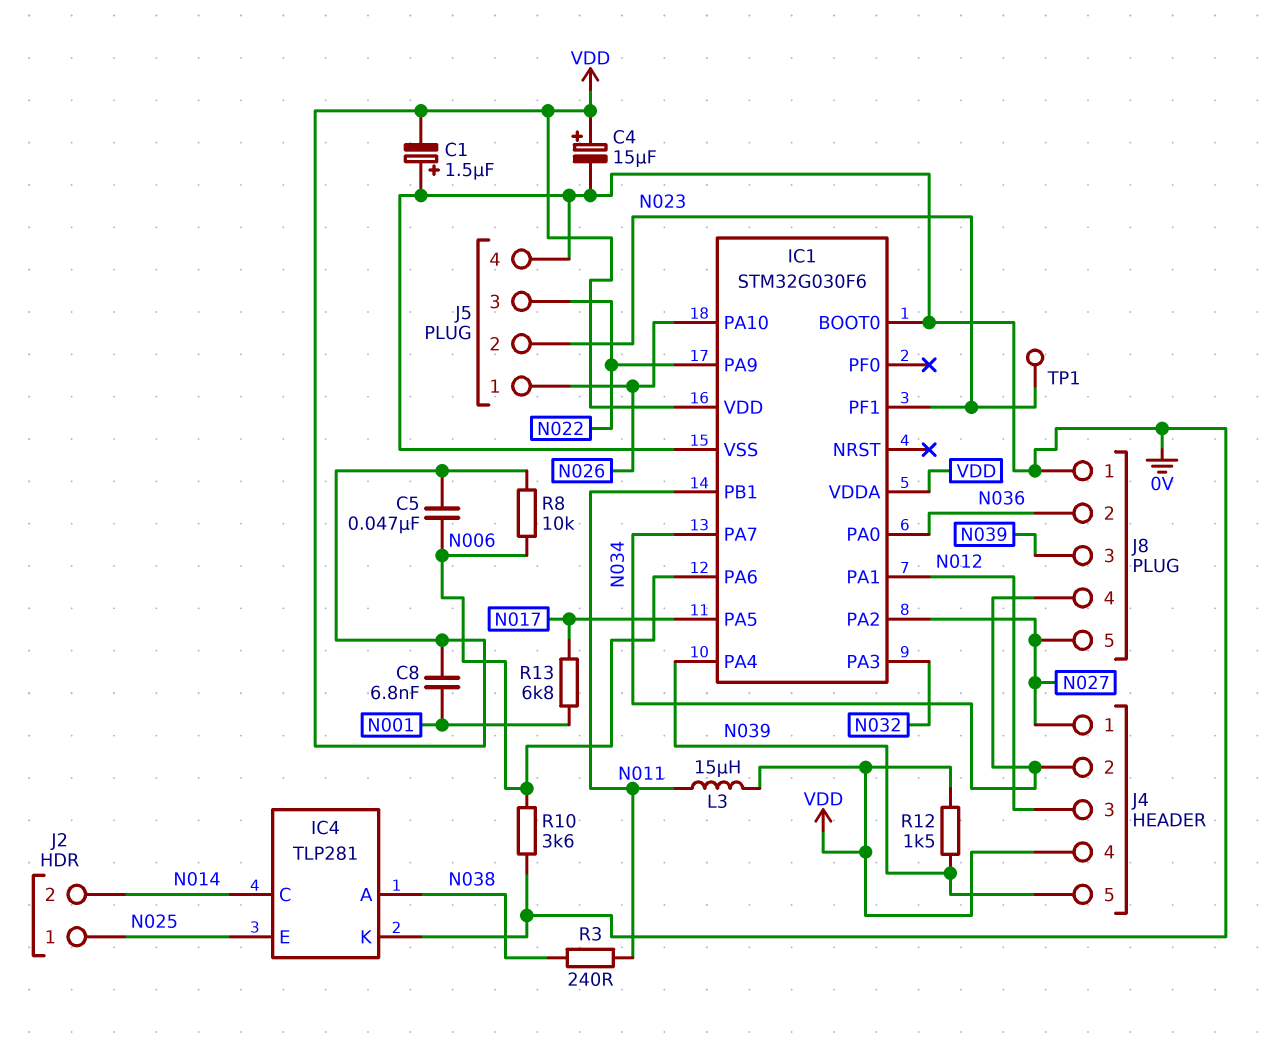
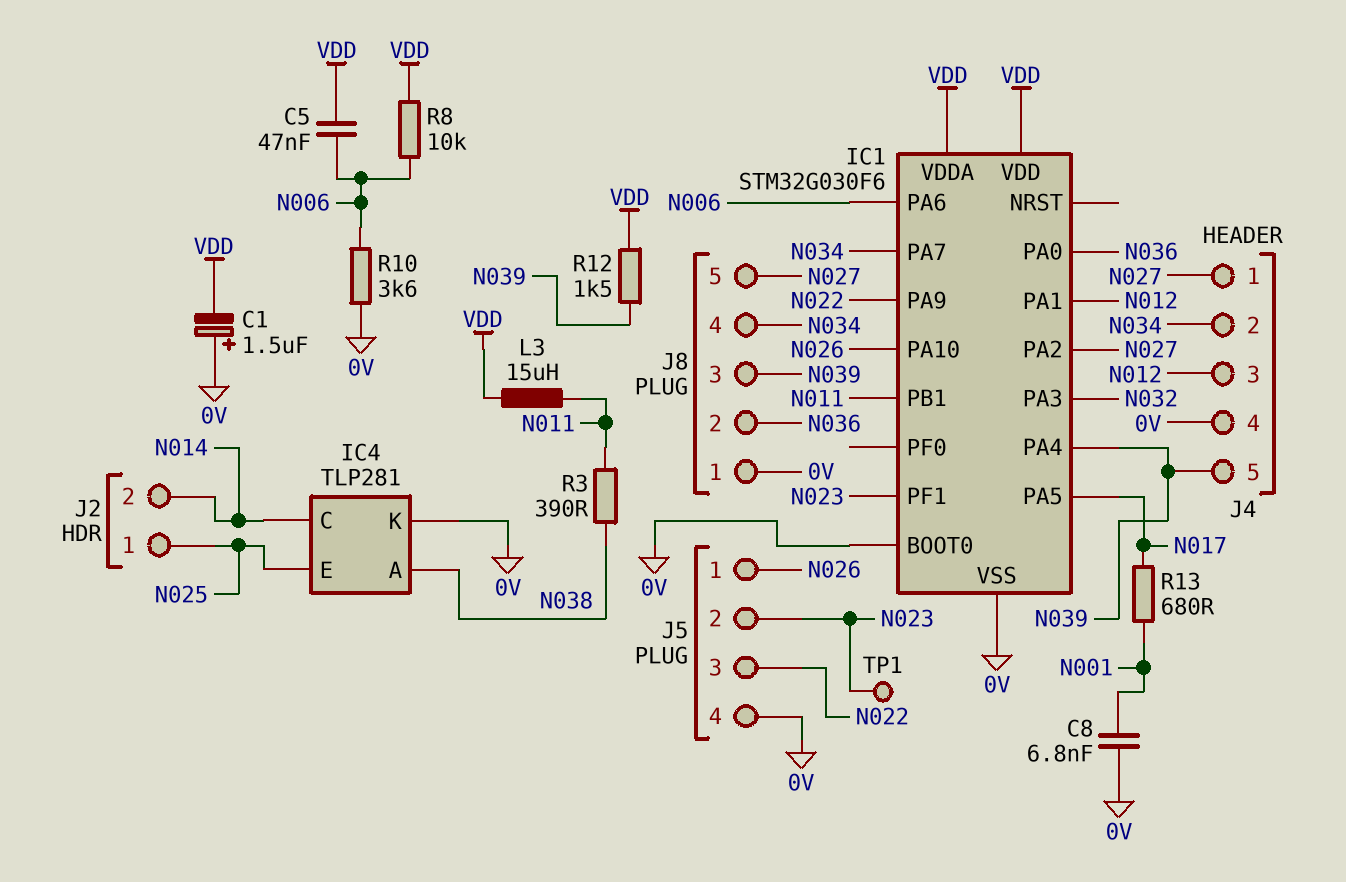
C4: 15uF (plus VDD, minus 0V) -> none
C8: 6.8nF (N001, VDD) -> 6.8nF (0V, N001)
J4 pin 4: VDD -> 0V
R3: 240 (N011, N038) -> 390 (N011, N038)
R13: 6.8k (N001, N017) -> 680 (N001, N017)

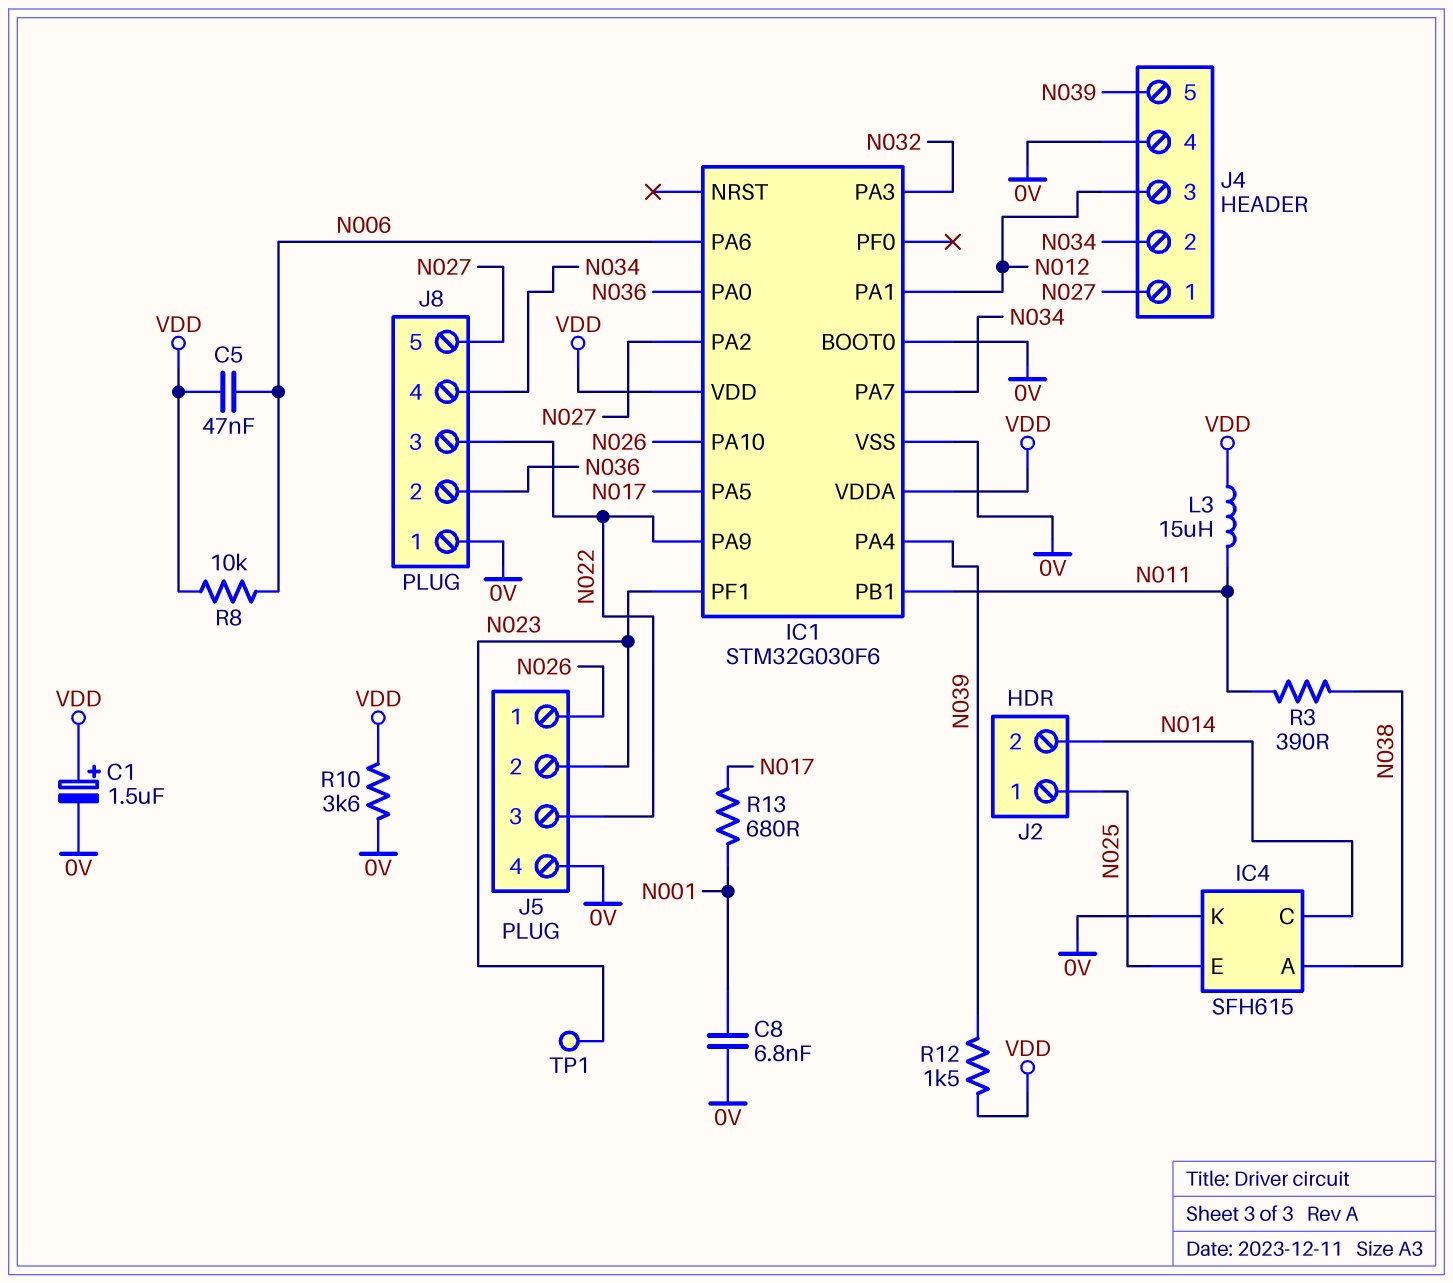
C1: 1.5uF (plus 0V, minus VDD) -> 1.5uF (plus VDD, minus 0V)
IC4: TLP281 -> SFH615
J8 pin 3: N039 -> N022
R10: 3.6k (0V, N006) -> 3.6k (0V, VDD)

